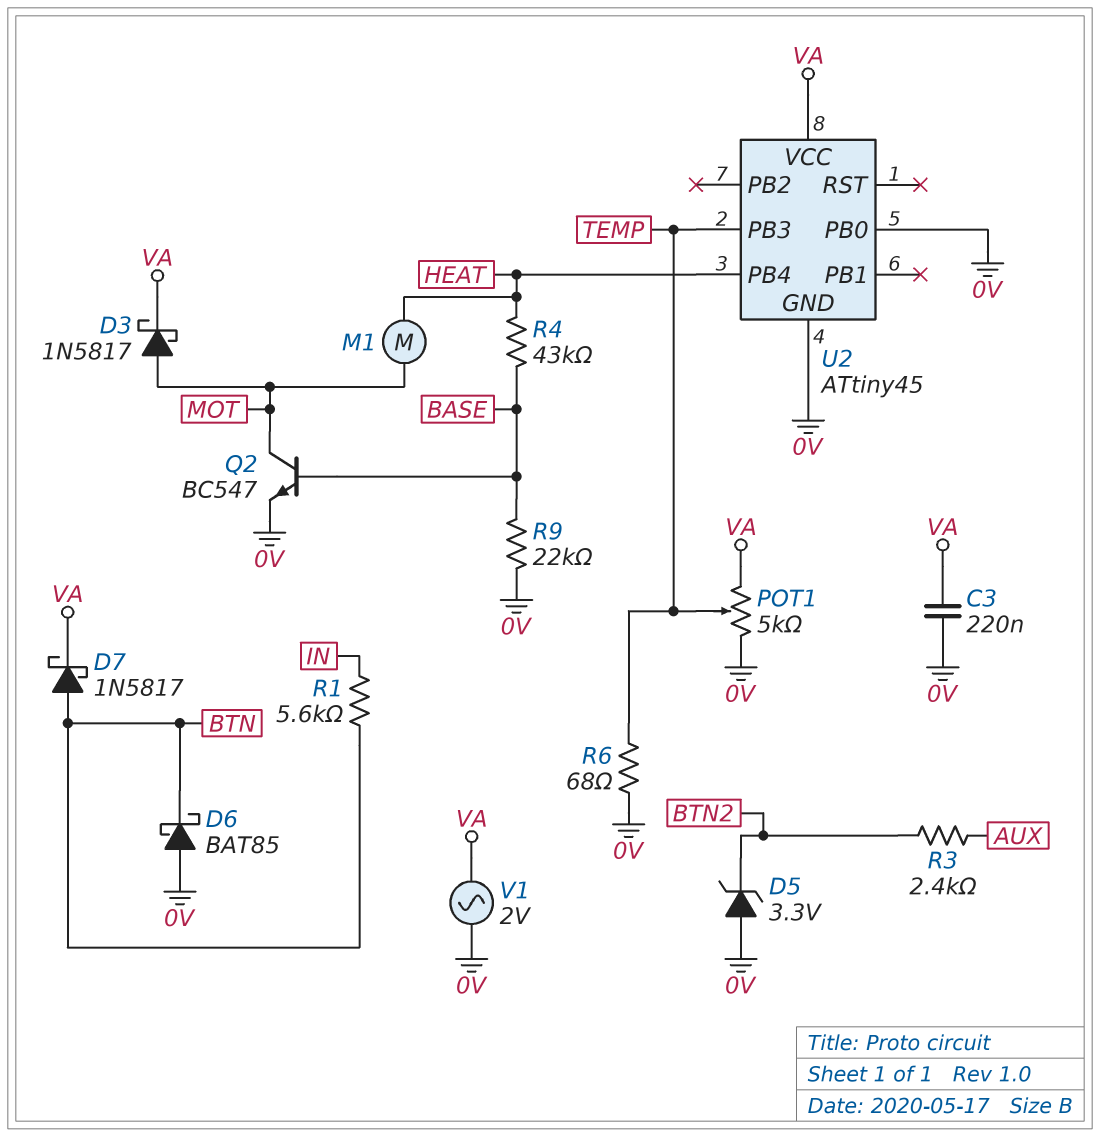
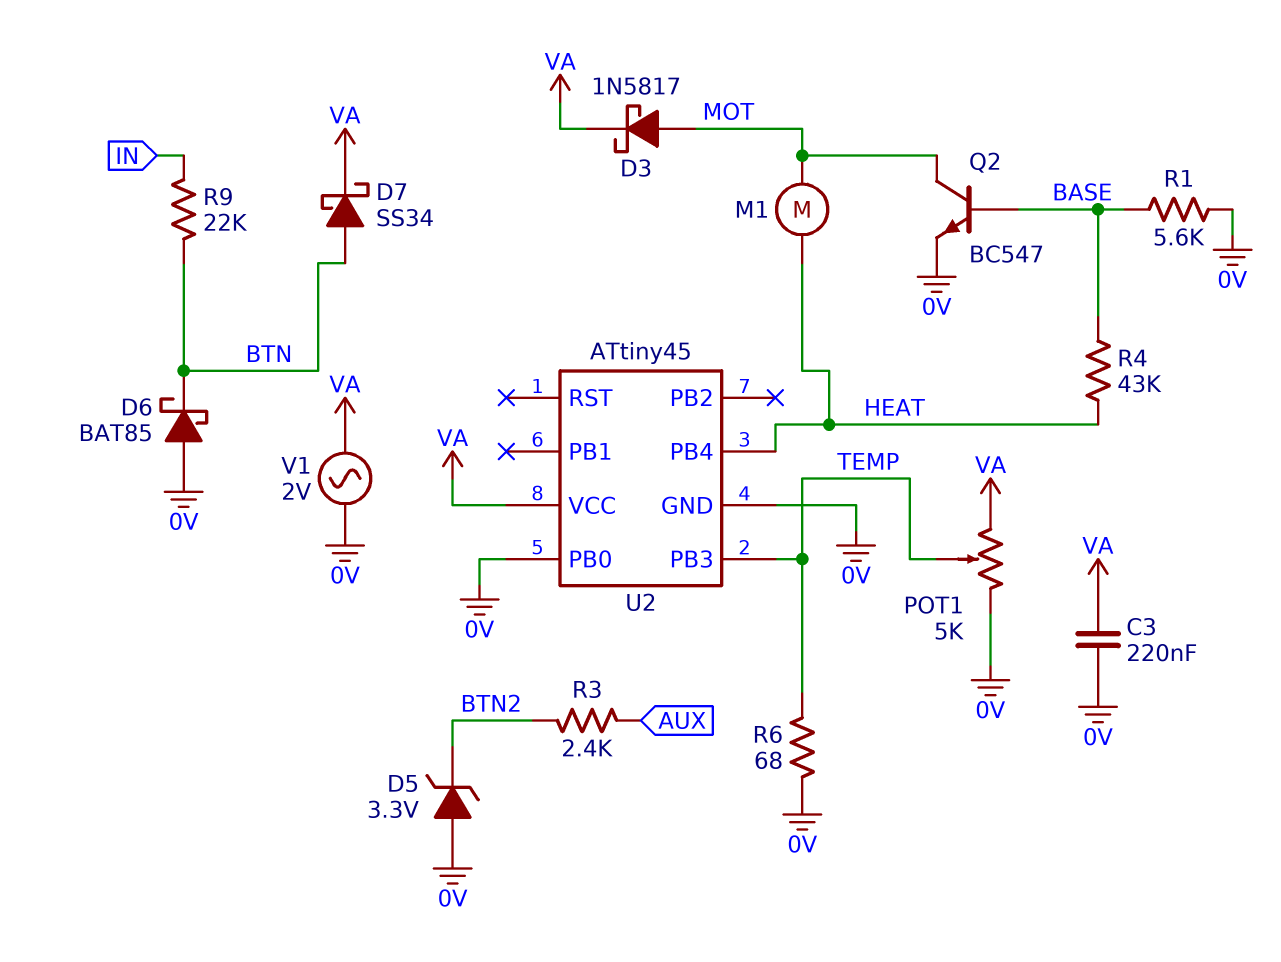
D7: schottky 1N5817 (A BTN, K VA) -> schottky SS34 (A BTN, K VA)
R1: 5.6k (BTN, IN) -> 5.6k (0V, BASE)
R9: 22k (0V, BASE) -> 22k (BTN, IN)

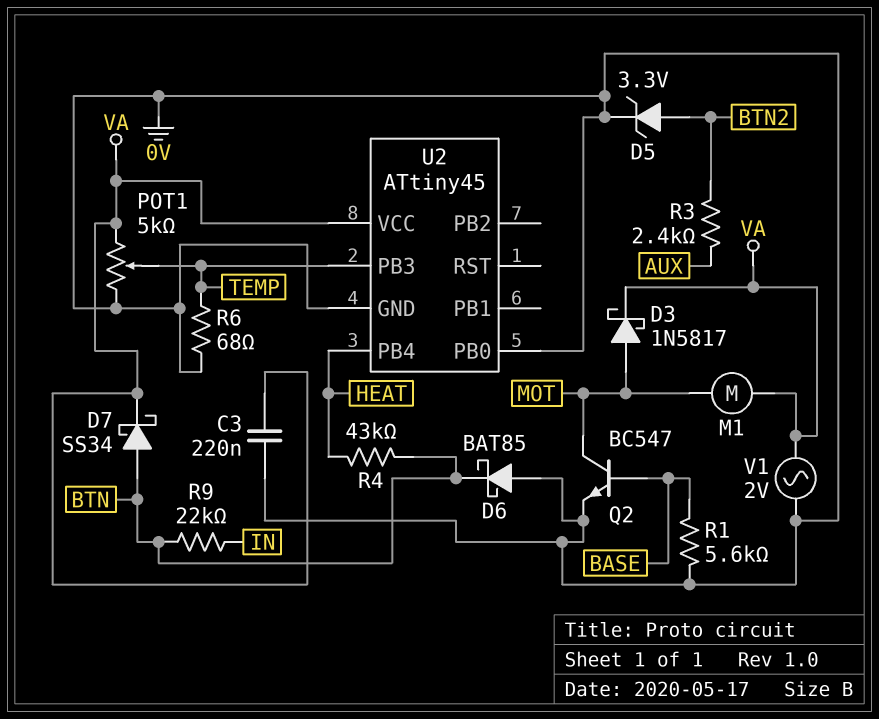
D5: zener 3.3V (A 0V, K BTN2) -> zener 3.3V (A BTN2, K 0V)
M1: motor (HEAT, MOT) -> motor (MOT, VA)
R4: 43k (BASE, HEAT) -> 43k (BTN, HEAT)

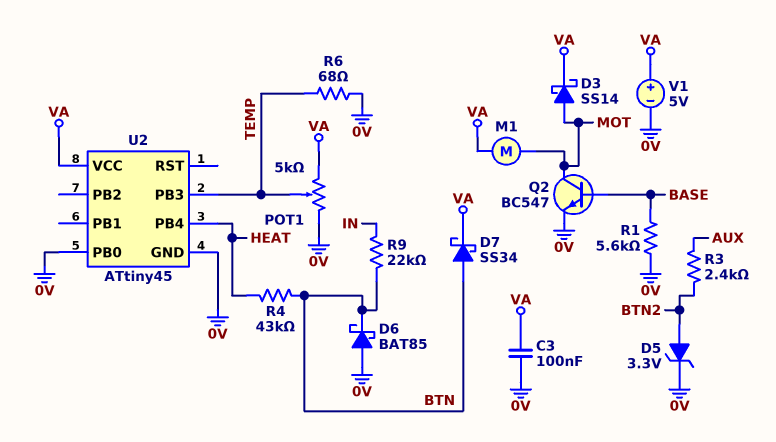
C3: 220nF (0V, VA) -> 100nF (0V, VA)
D3: schottky 1N5817 (A MOT, K VA) -> schottky SS14 (A MOT, K VA)
V1: AC 2V (0V, VA) -> 5V (plus VA, minus 0V)

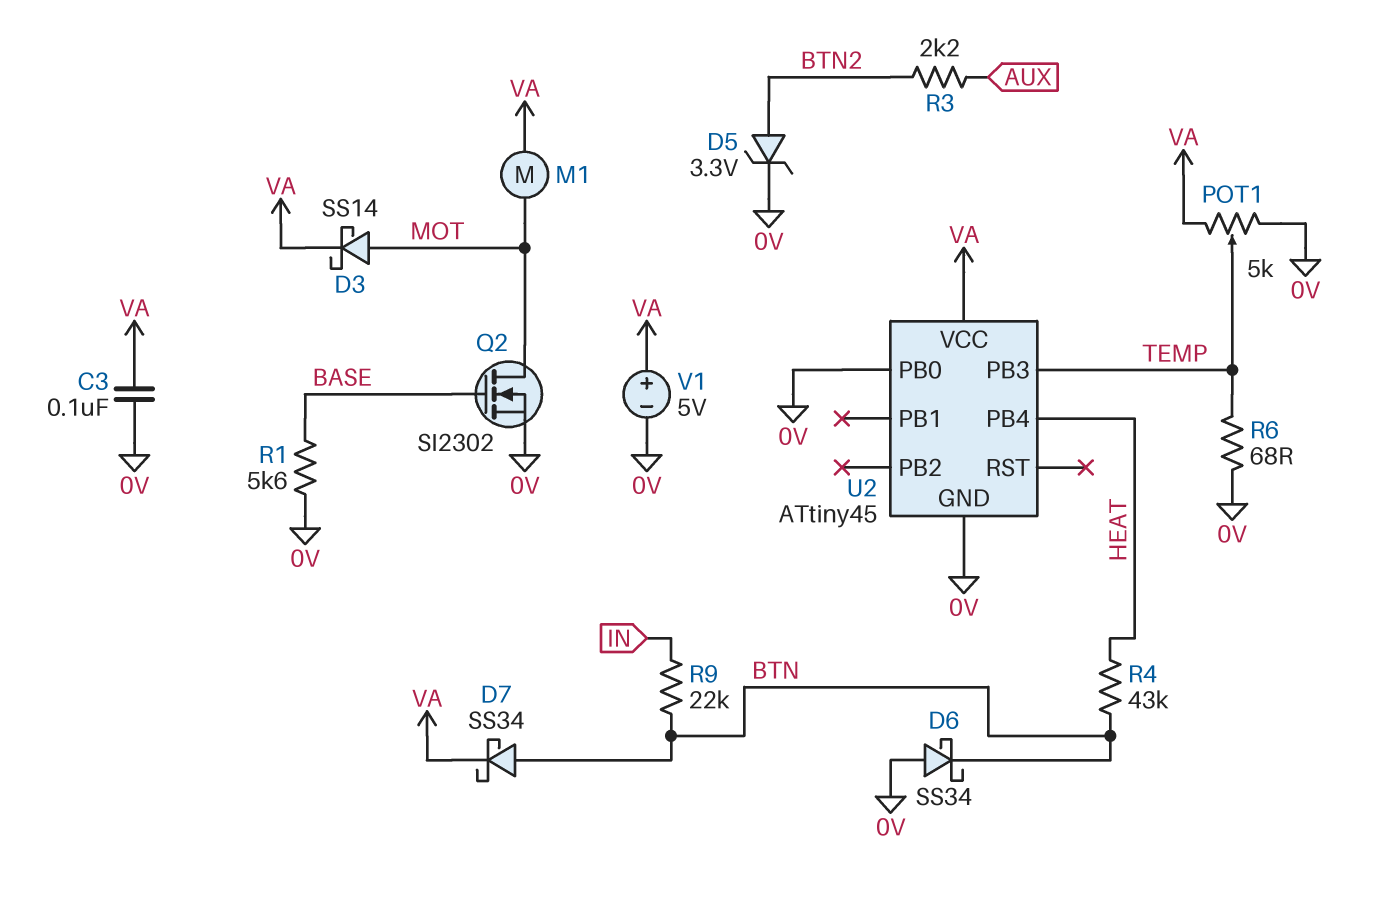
D6: schottky BAT85 (A 0V, K BTN) -> schottky SS34 (A 0V, K BTN)
Q2: NPN BC547 (B BASE, C MOT, E 0V) -> NMOS SI2302 (G BASE, D MOT, S 0V)
R3: 2.4k (AUX, BTN2) -> 2.2k (AUX, BTN2)

